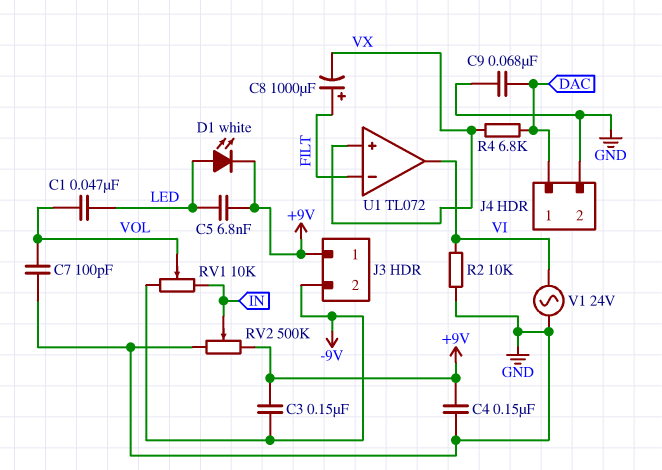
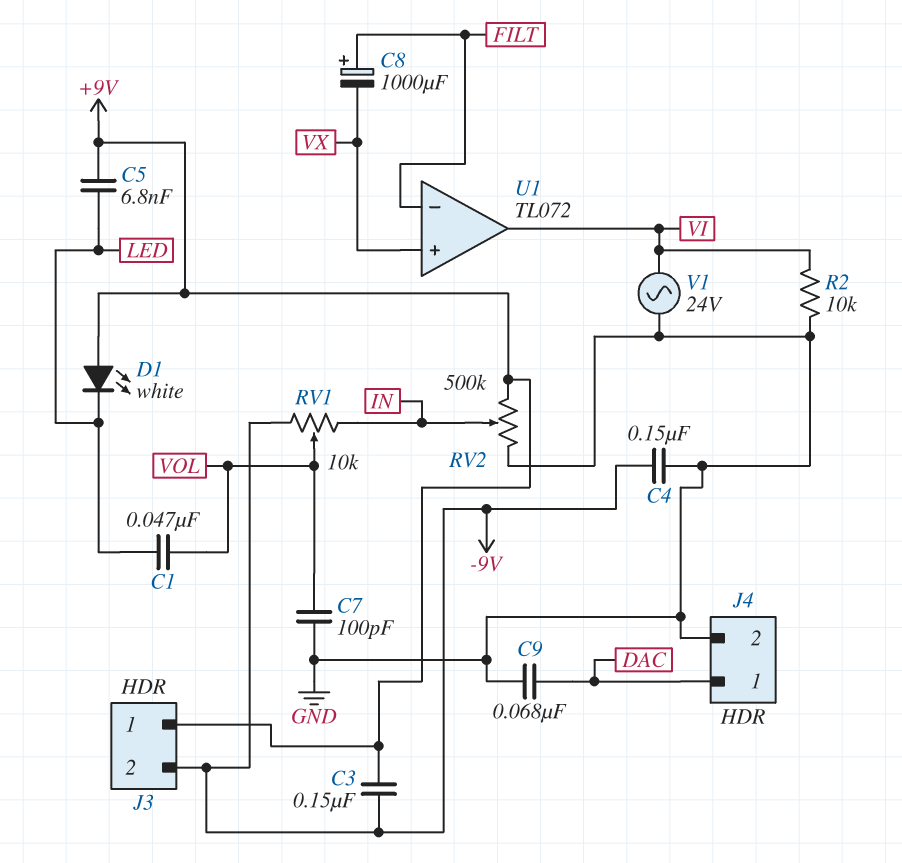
C4: 150nF (+9V, GND) -> 150nF (-9V, GND)
D1: LED white (A LED, K +9V) -> LED white (A +9V, K LED)
R4: 6.8k (DAC, VX) -> none

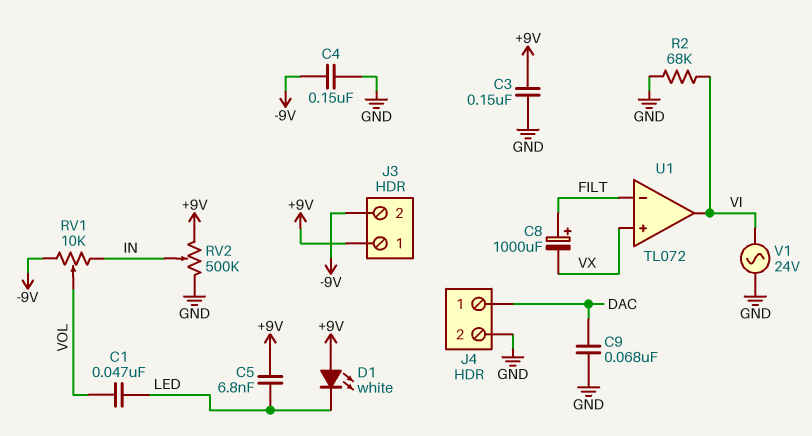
C3: 150nF (+9V, -9V) -> 150nF (+9V, GND)
C7: 100pF (GND, VOL) -> none
R2: 10k (GND, VI) -> 68k (GND, VI)

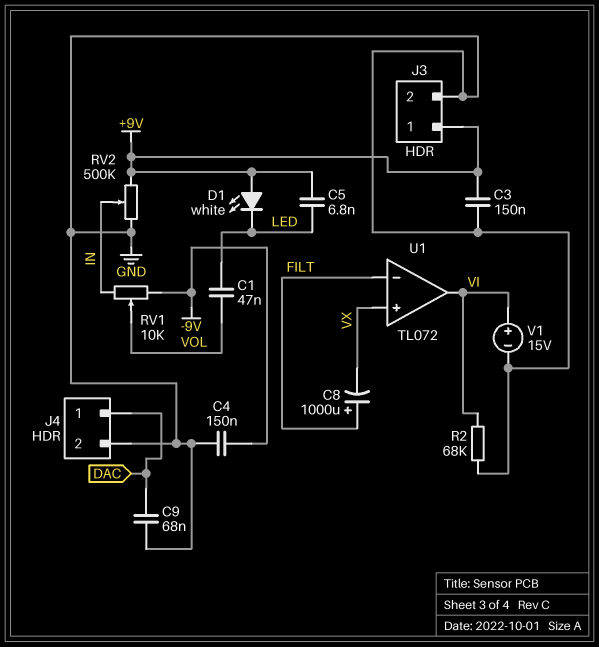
J3 pin 2: -9V -> GND
V1: AC 24V (GND, VI) -> 15V (plus VI, minus GND)

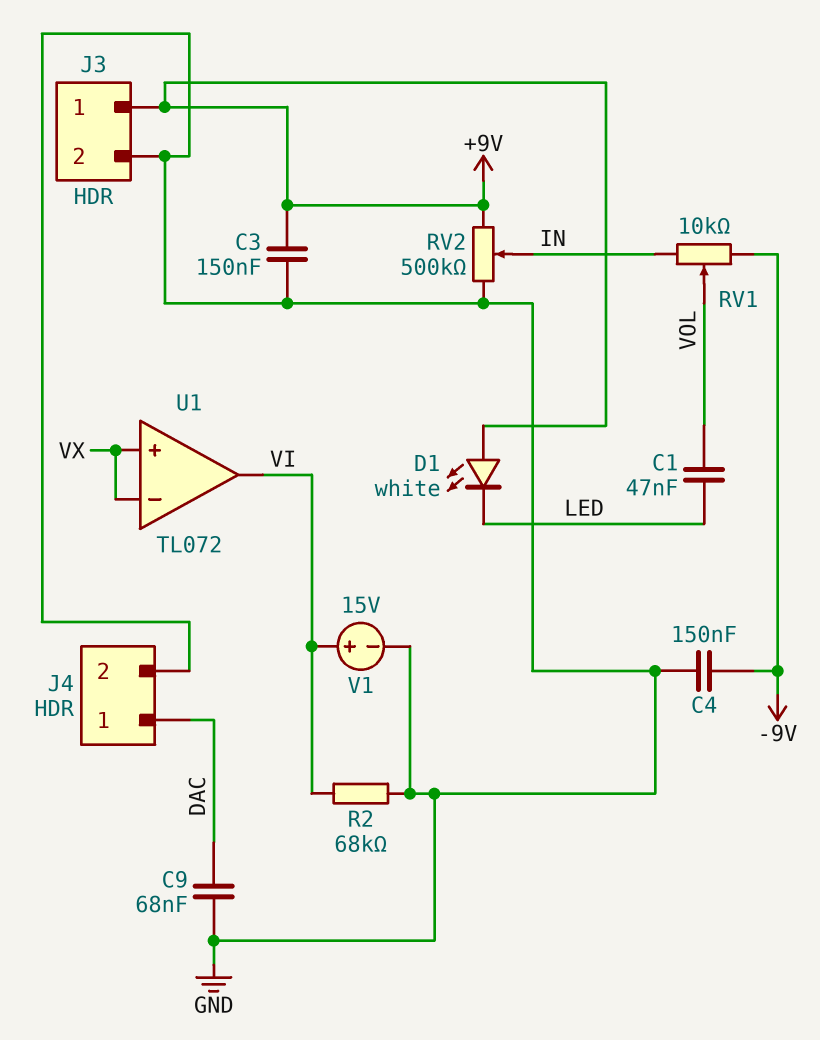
C5: 6.8nF (+9V, LED) -> none
C8: 1000uF (plus FILT, minus VX) -> none
U1 pin in-: FILT -> VX

